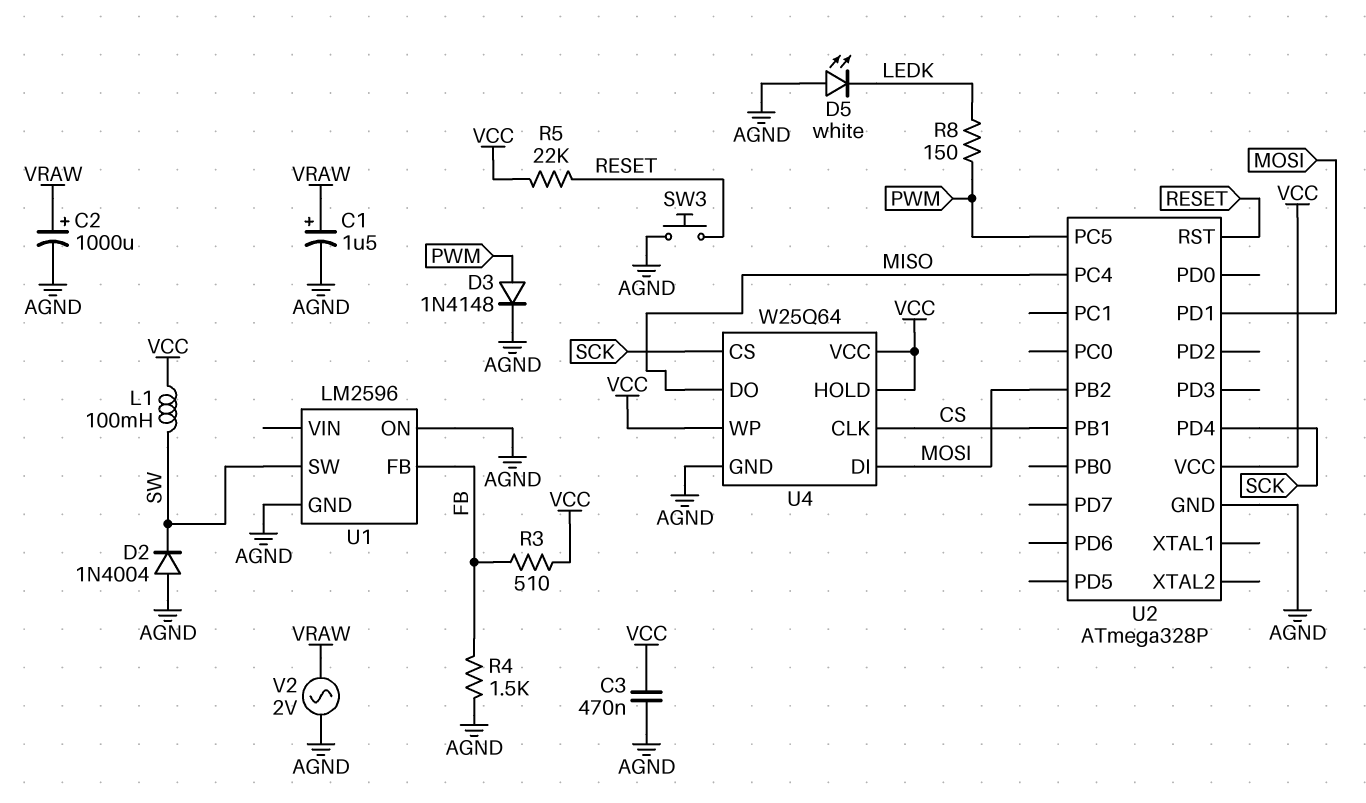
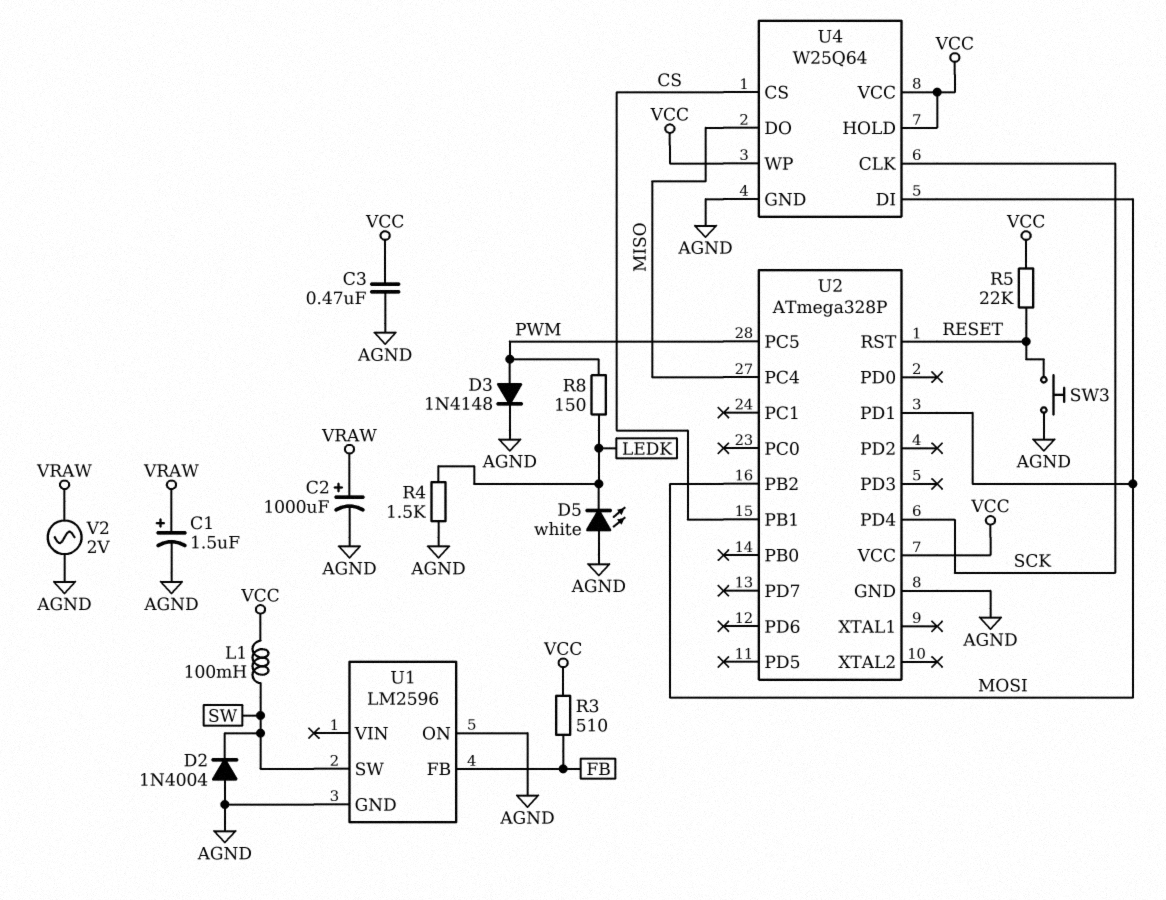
R4: 1.5k (AGND, FB) -> 1.5k (AGND, LEDK)
U4 pin CLK: CS -> SCK
U4 pin CS: SCK -> CS

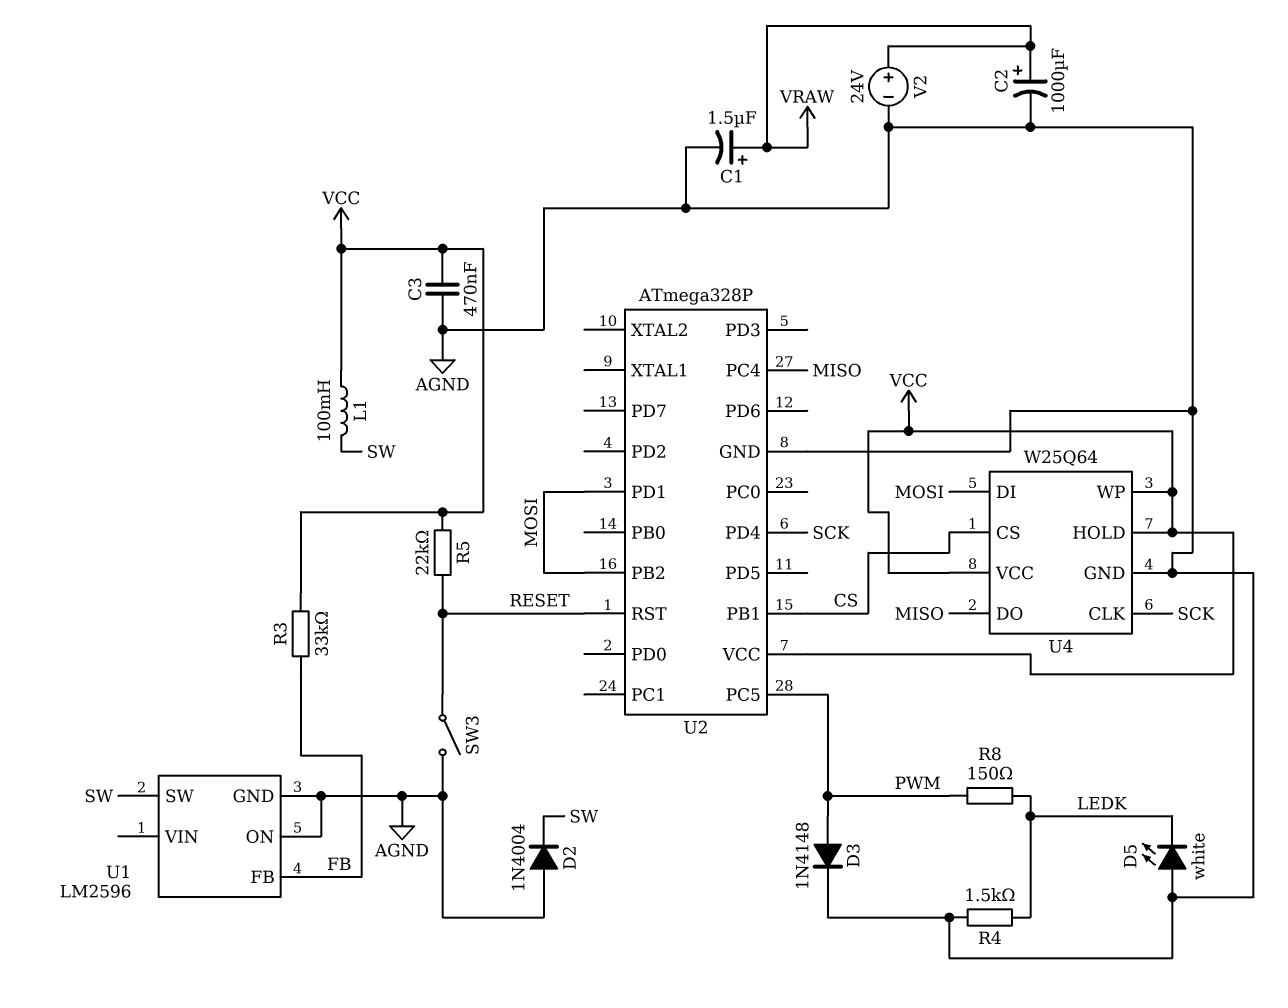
R3: 510 (FB, VCC) -> 33k (FB, VCC)
SW3: button (AGND, RESET) -> switch (AGND, RESET)
V2: AC 2V (AGND, VRAW) -> 24V (plus VRAW, minus AGND)

